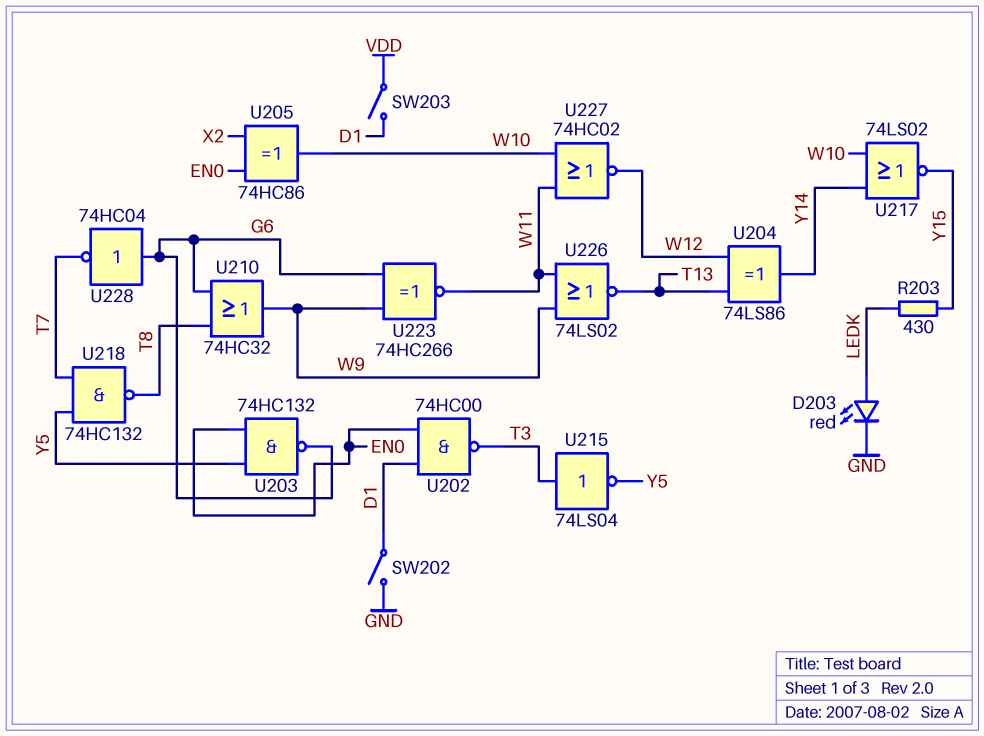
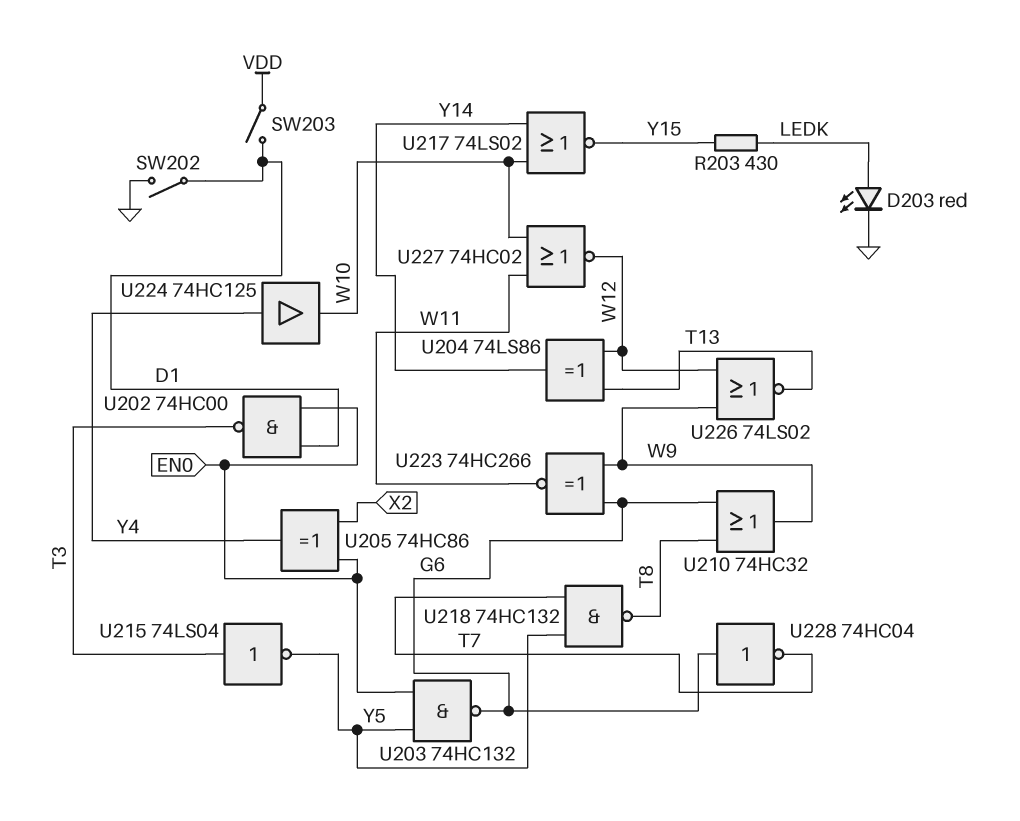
U205: XOR 74HC86 (in EN0, in X2, out W10) -> XOR 74HC86 (in EN0, in X2, out Y4)
U224: none -> buffer 74HC125 (in Y4, out W10)
U226: NOR 74LS02 (in W9, in W11, out T13) -> NOR 74LS02 (in W9, in W12, out T13)

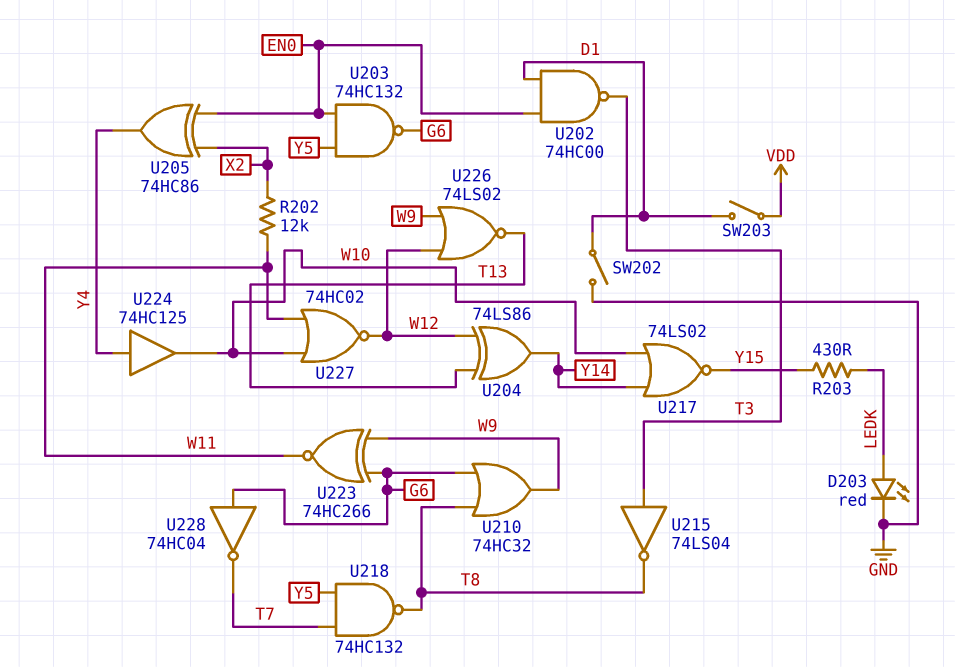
R202: none -> 12k (W11, X2)
U215: NOT 74LS04 (in T3, out Y5) -> NOT 74LS04 (in T3, out T8)

